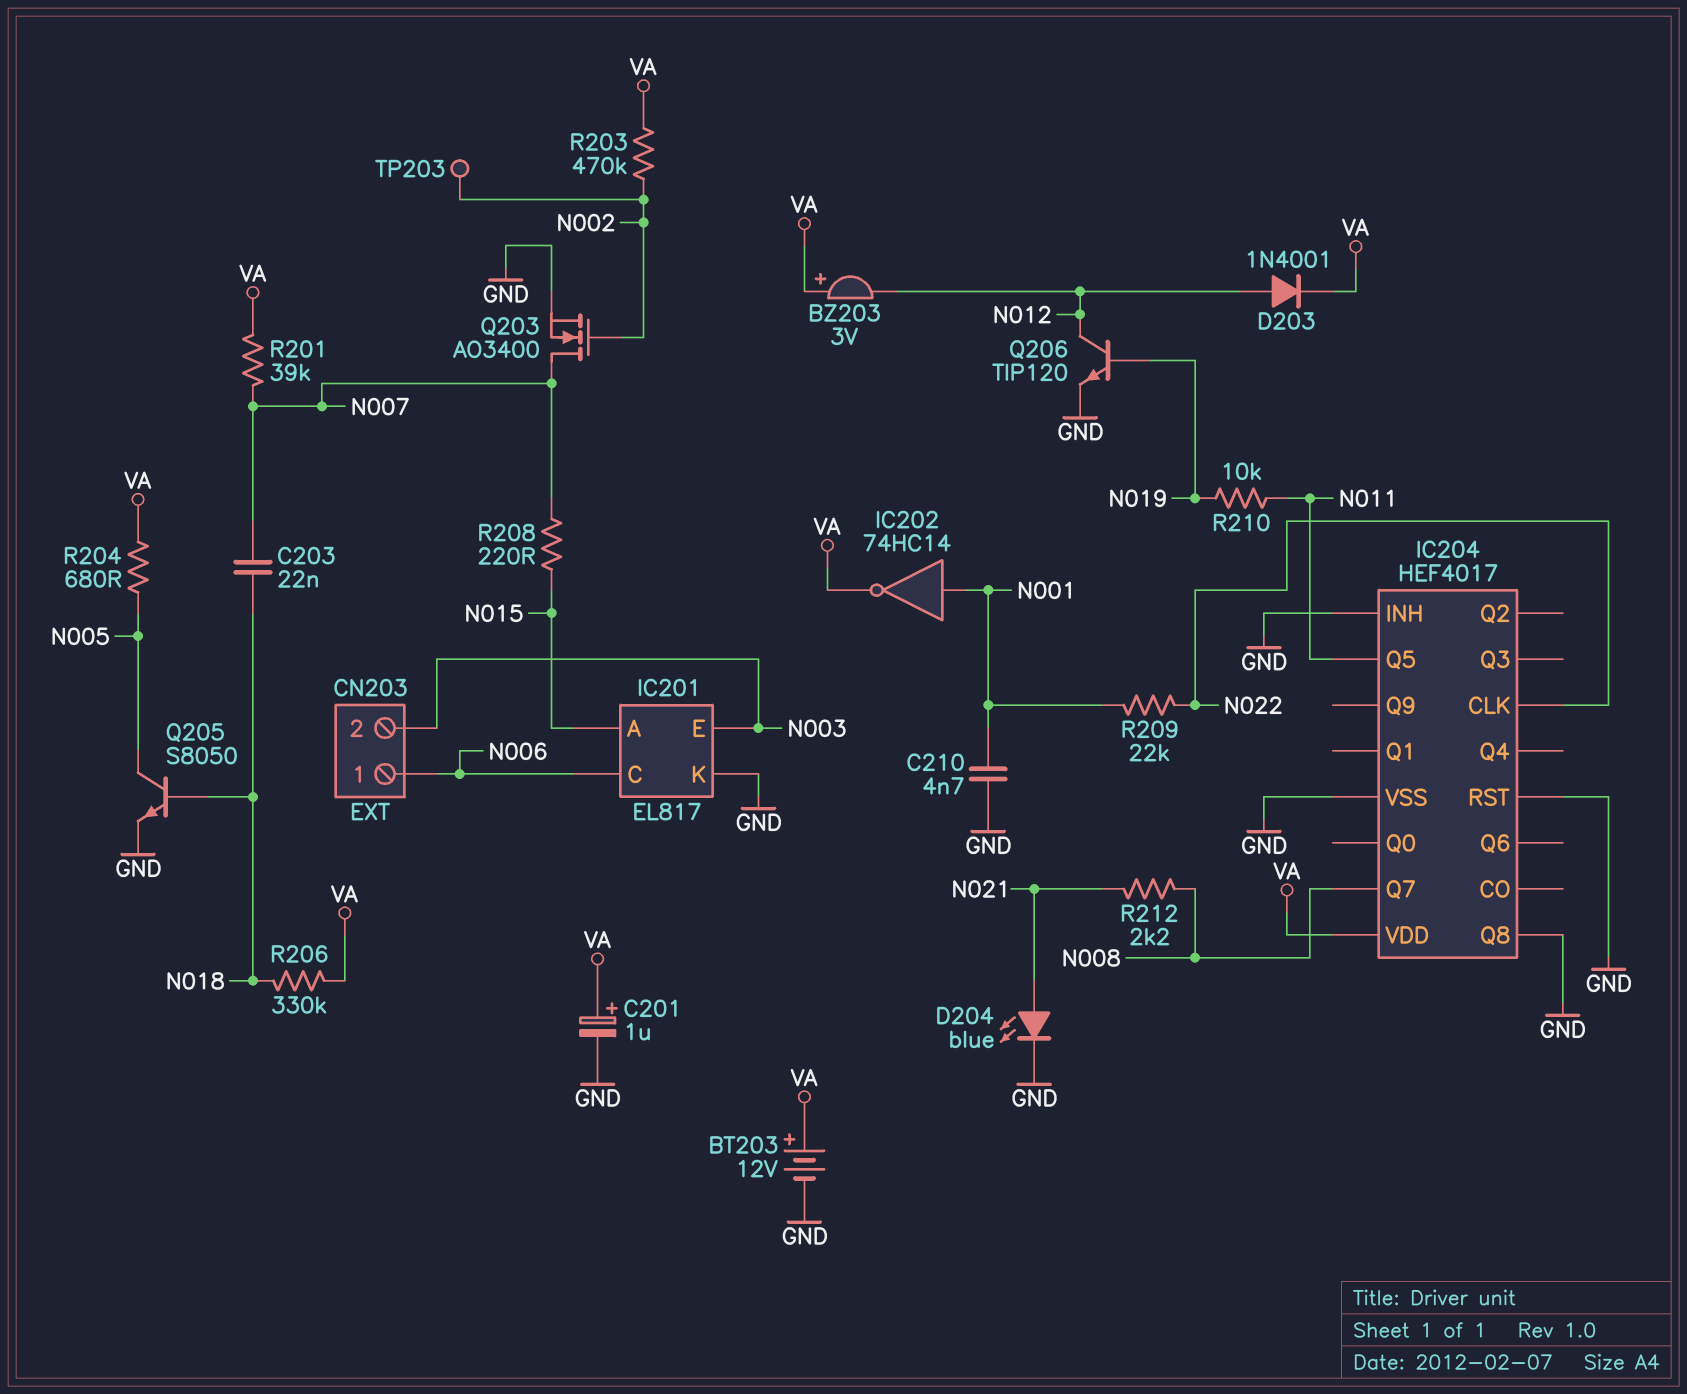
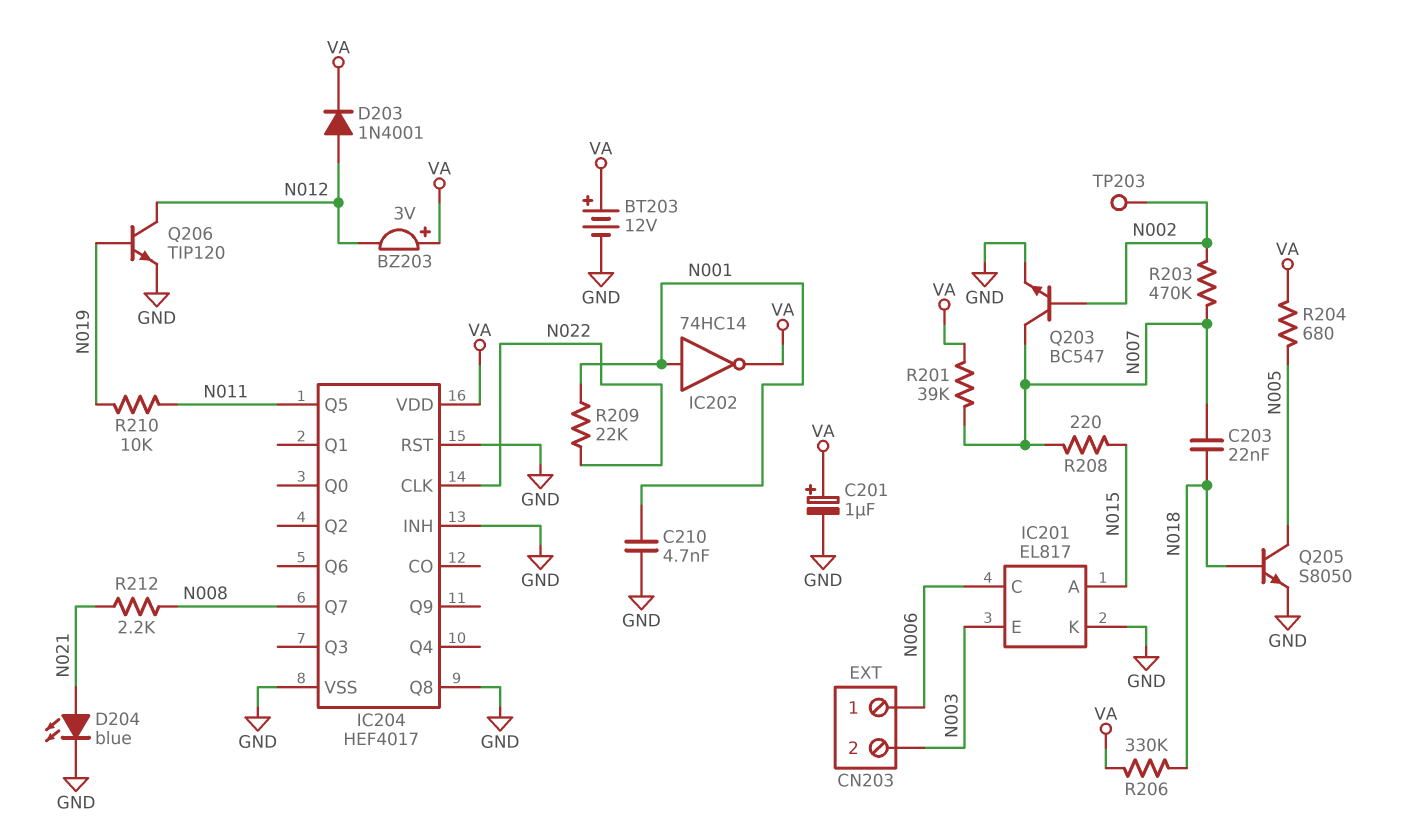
Q203: NMOS AO3400 (G N002, D N007, S GND) -> NPN BC547 (B N002, C N007, E GND)
R203: 470k (N002, VA) -> 470k (N002, N007)

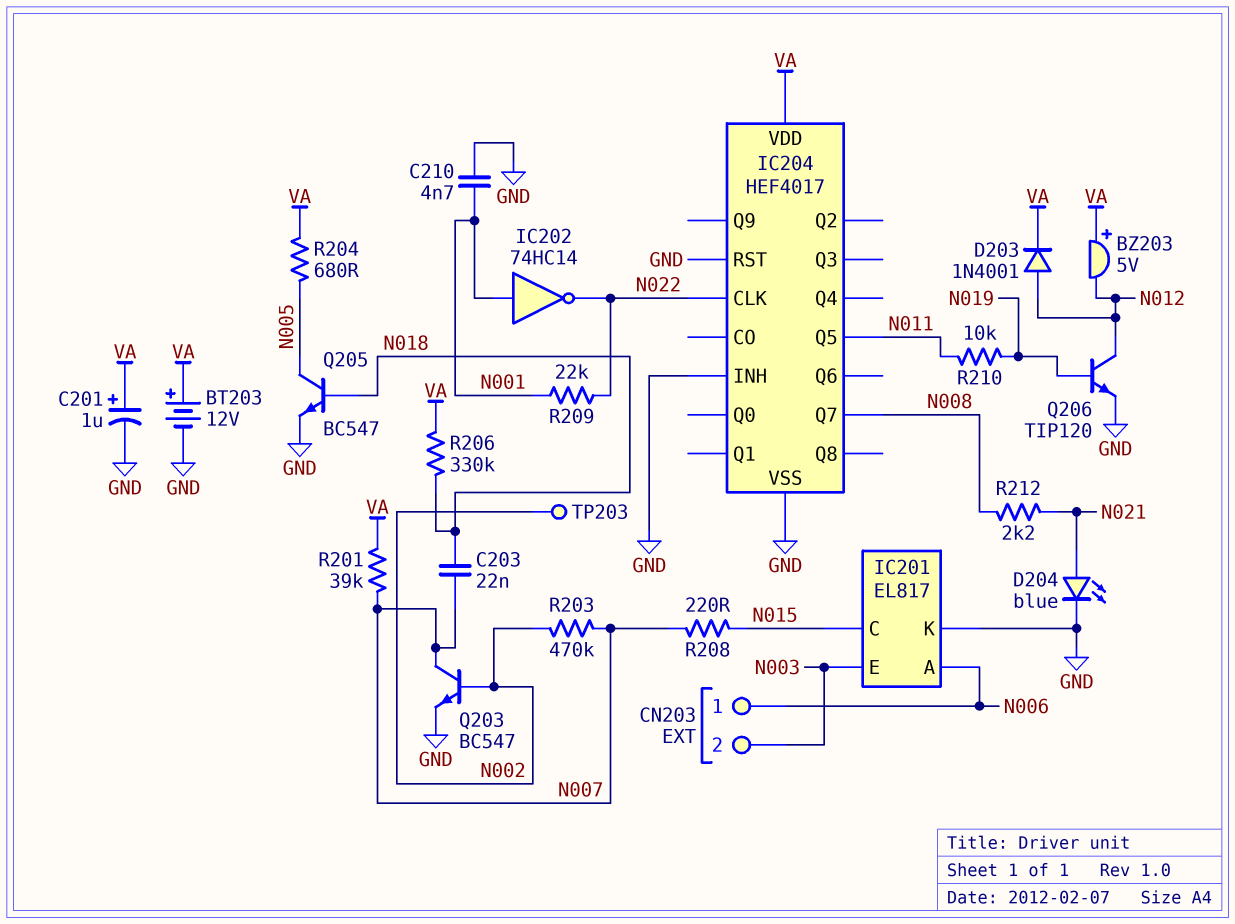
BZ203: buzzer 3V (plus VA, minus N012) -> buzzer 5V (plus VA, minus N012)
IC201 pin A: N015 -> N006
IC201 pin C: N006 -> N015
IC202: NOT 74HC14 (in N001, out VA) -> NOT 74HC14 (in N001, out N022)
IC204 pin Q8: GND -> none
Q205: NPN S8050 (B N018, C N005, E GND) -> NPN BC547 (B N018, C N005, E GND)

